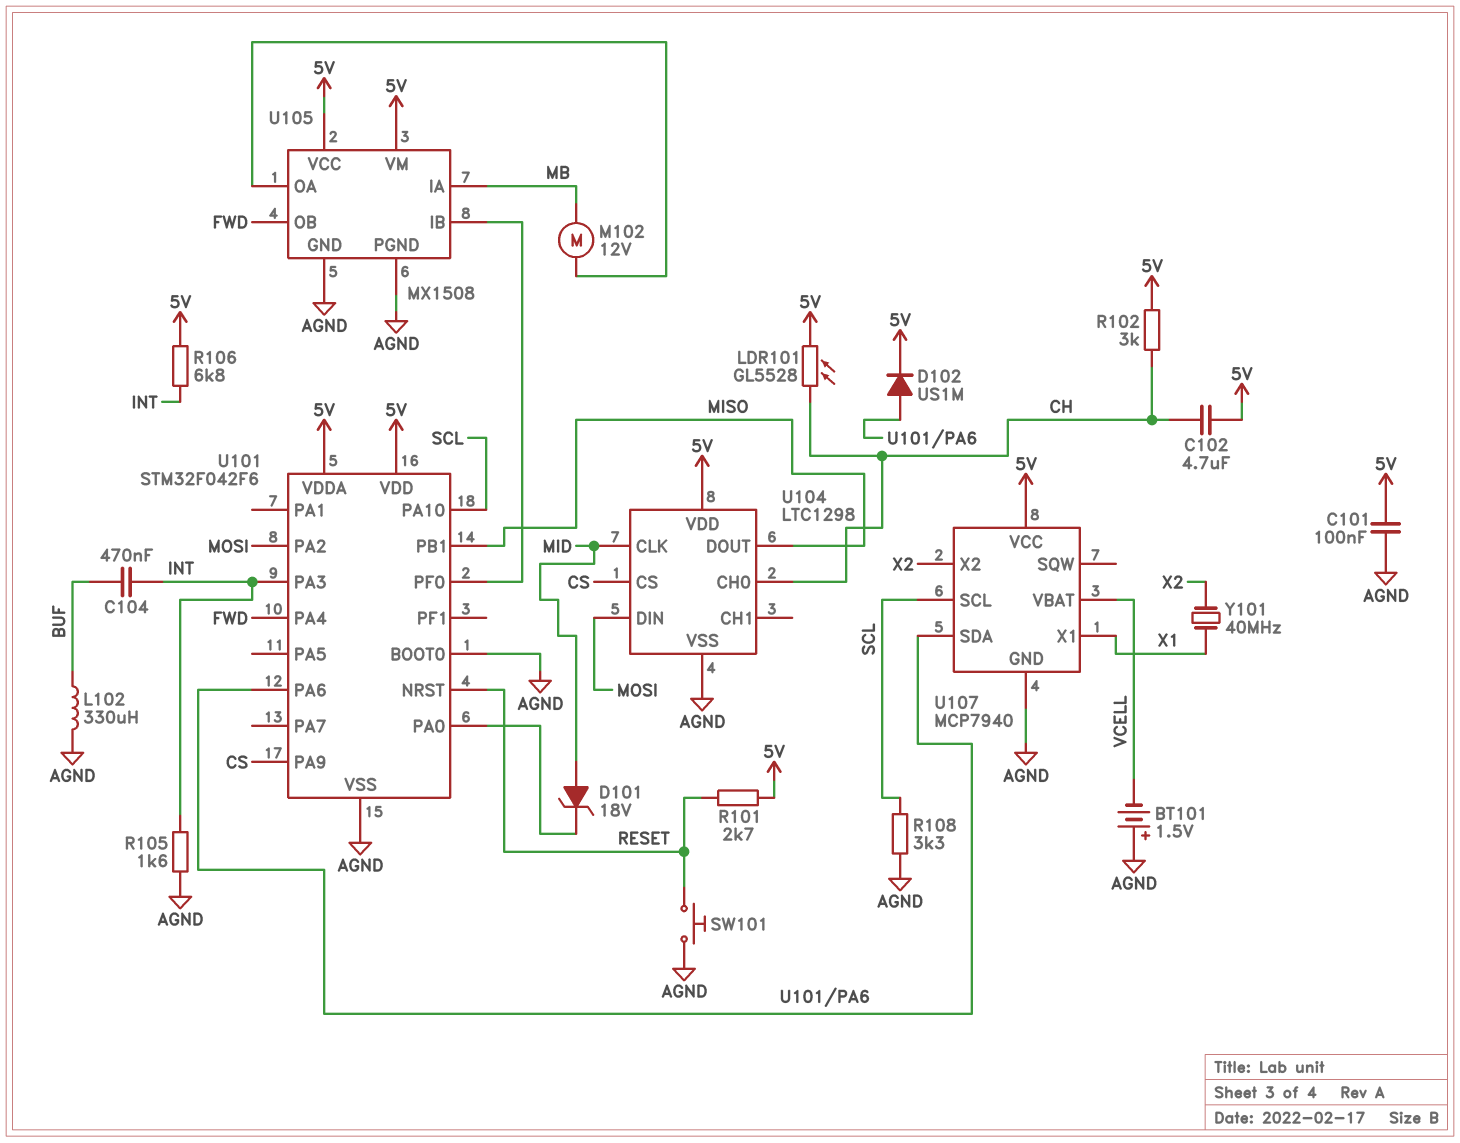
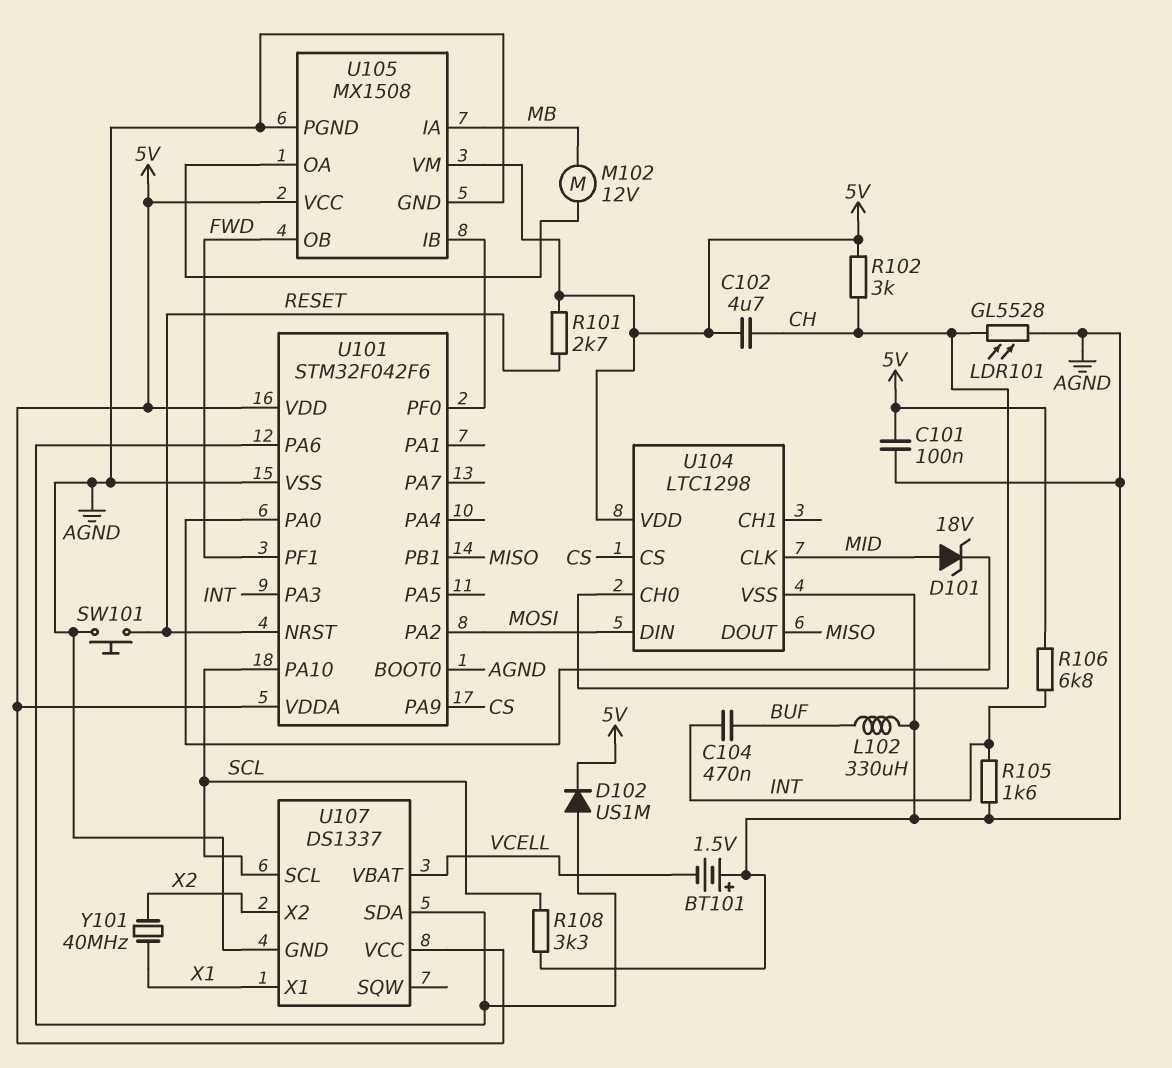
LDR101: GL5528 (5V, CH) -> GL5528 (AGND, CH)
U101 pin PA4: FWD -> none
U101 pin PF1: none -> FWD
U107: MCP7940 -> DS1337

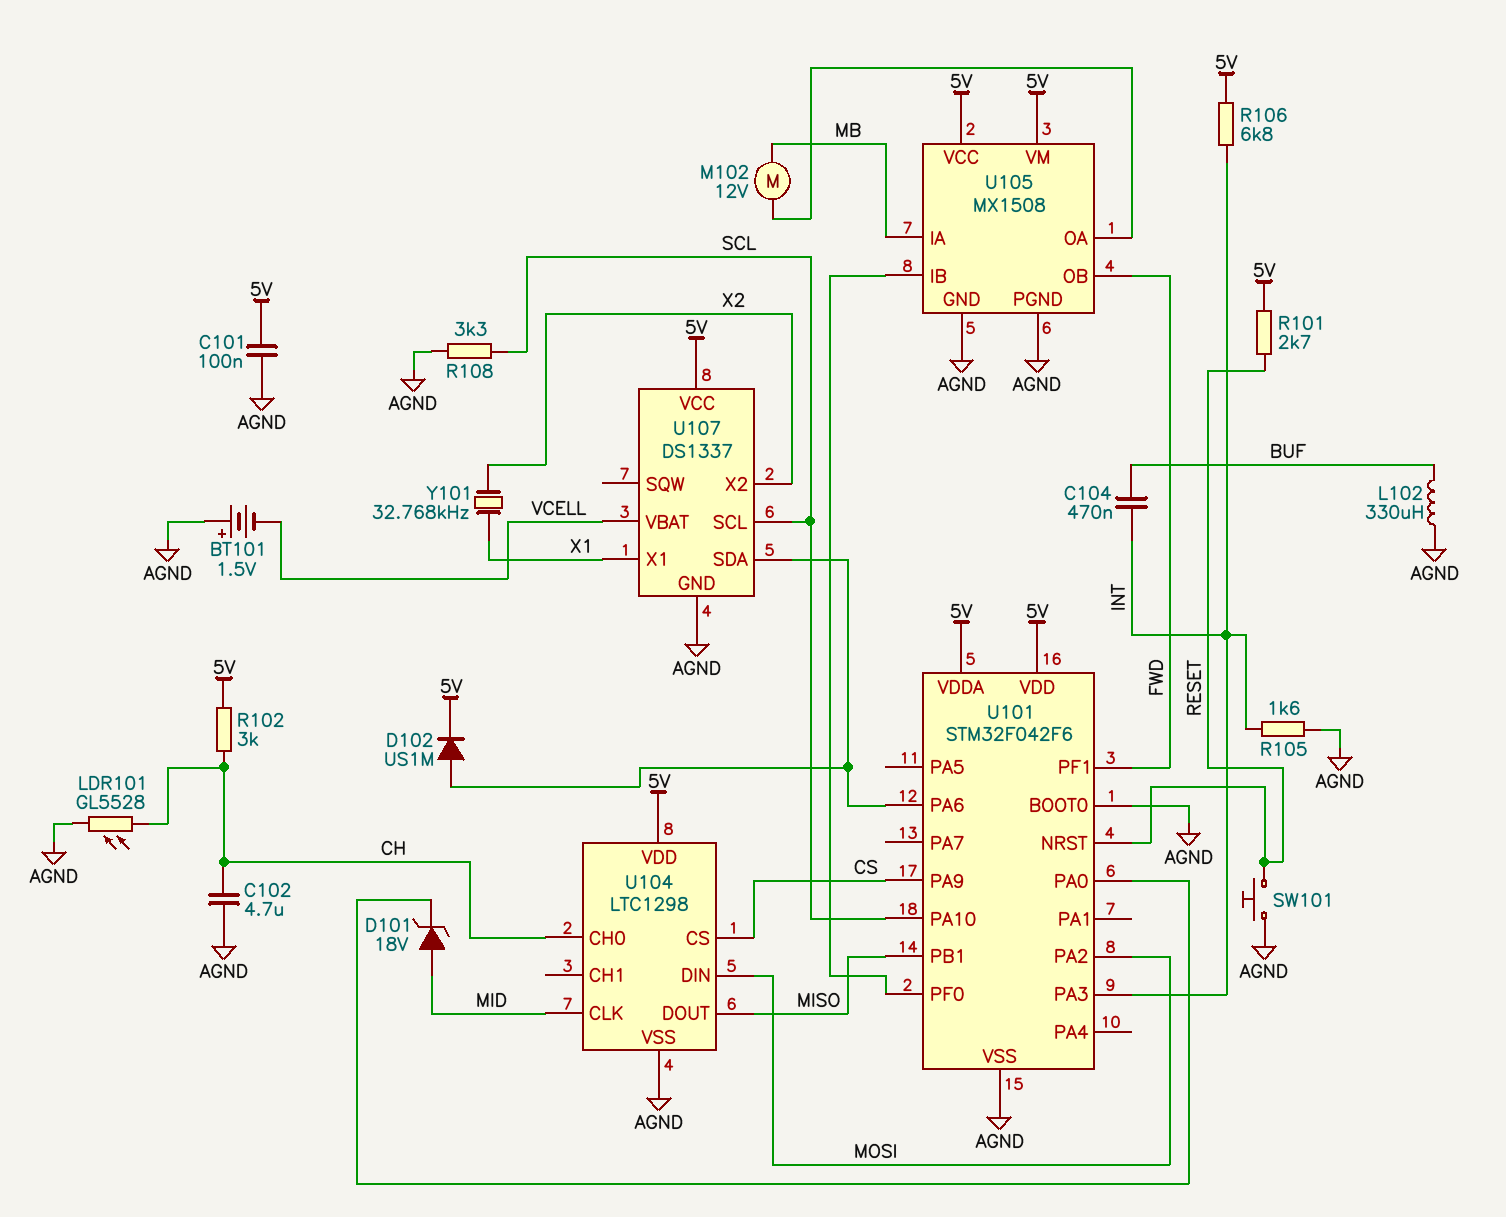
C102: 4.7uF (5V, CH) -> 4.7uF (AGND, CH)
Y101: 40MHz (X1, X2) -> 32.768kHz (X1, X2)

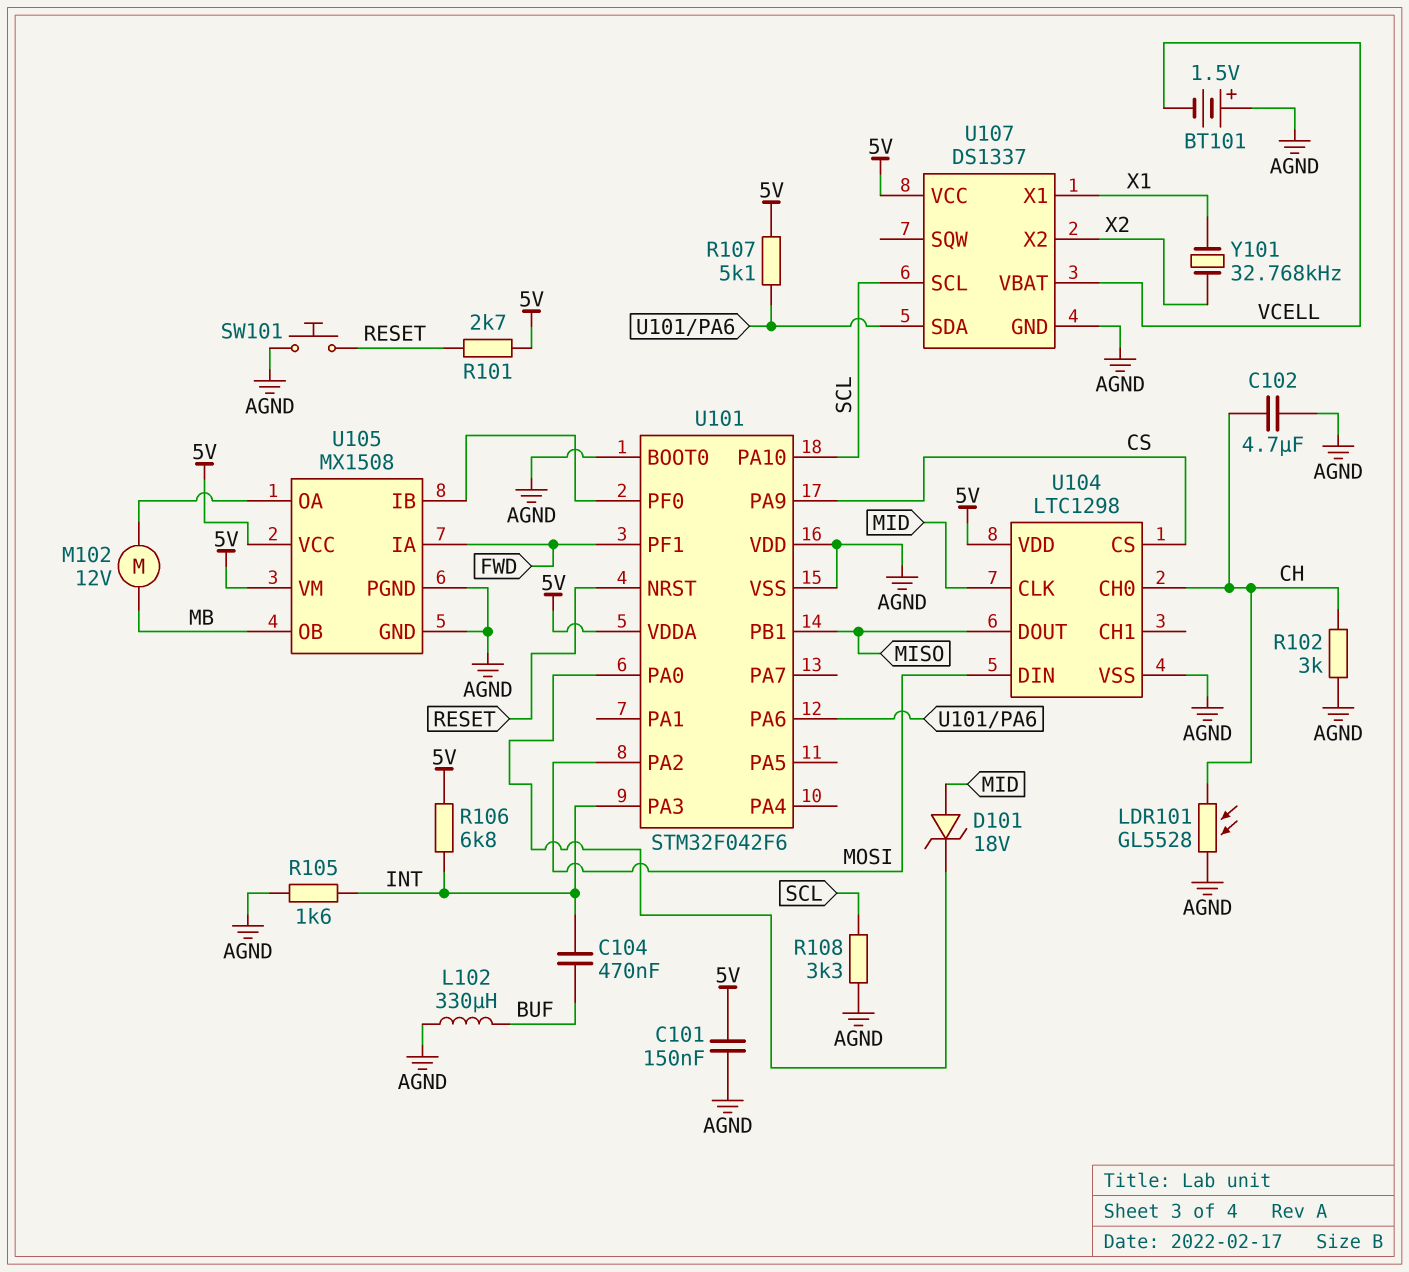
C101: 100nF (5V, AGND) -> 150nF (5V, AGND)
D102: diode US1M (A U101/PA6, K 5V) -> none
R102: 3k (5V, CH) -> 3k (AGND, CH)
R107: none -> 5.1k (5V, U101/PA6)
U101 pin VDD: 5V -> AGND
U105 pin IA: MB -> FWD
U105 pin OB: FWD -> MB

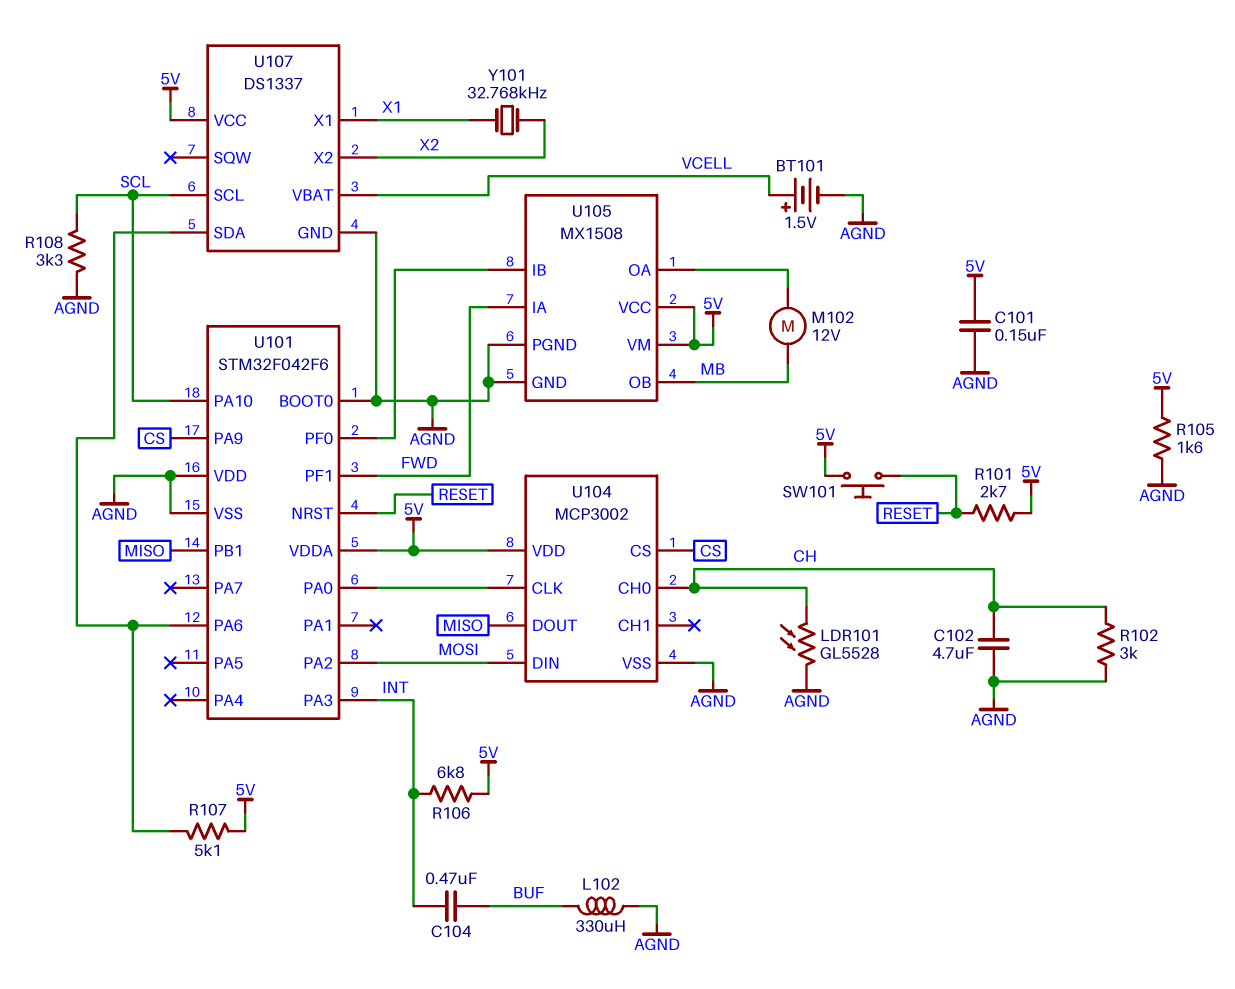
BT101: 1.5V (plus AGND, minus VCELL) -> 1.5V (plus VCELL, minus AGND)
D101: zener 18V (A MID, K U101/PA0) -> none
R105: 1.6k (AGND, INT) -> 1.6k (5V, AGND)
SW101: button (AGND, RESET) -> button (5V, RESET)
U104: LTC1298 -> MCP3002
U104 pin CLK: MID -> U101/PA0

